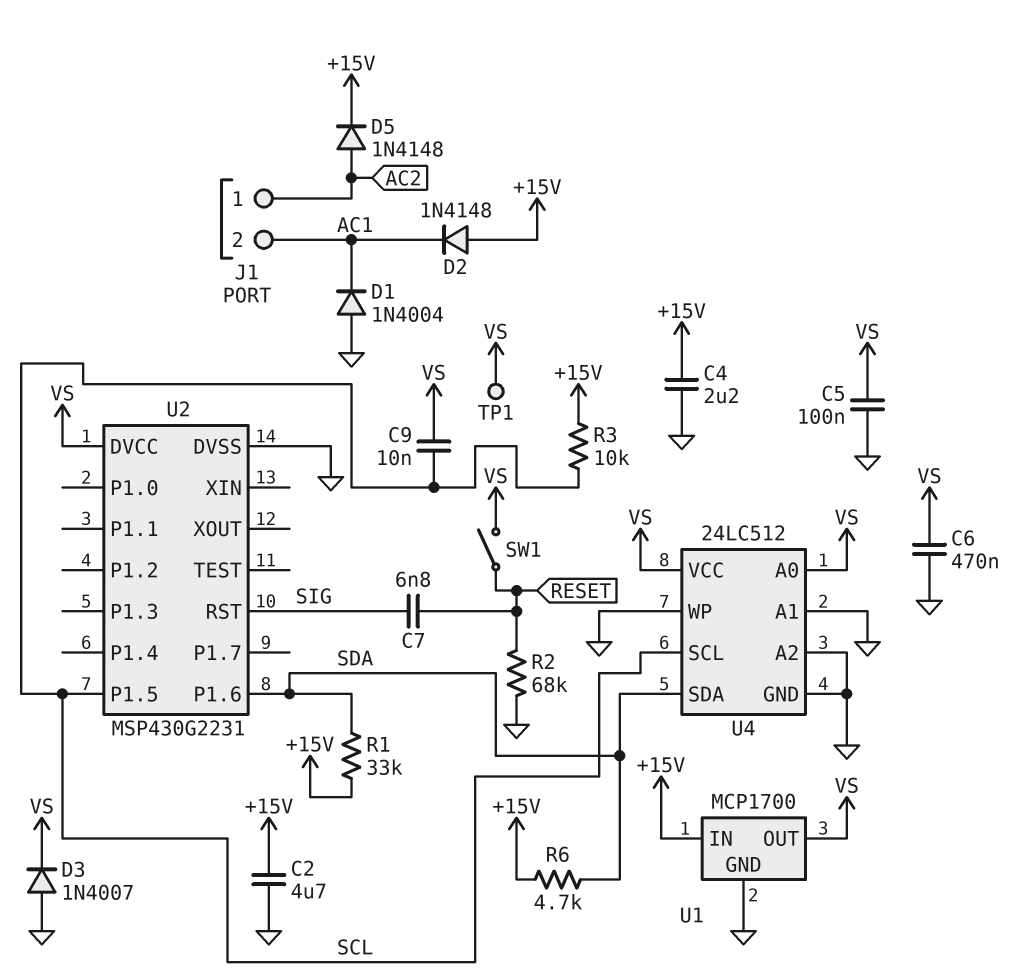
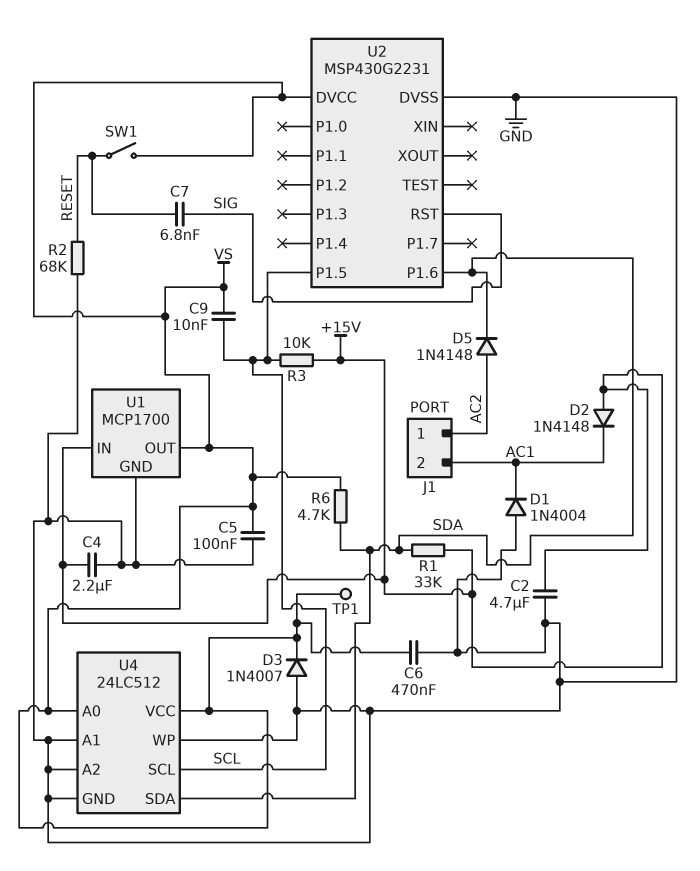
D5: diode 1N4148 (A AC2, K +15V) -> diode 1N4148 (A AC2, K SDA)
R6: 4.7k (+15V, SDA) -> 4.7k (SDA, VS)

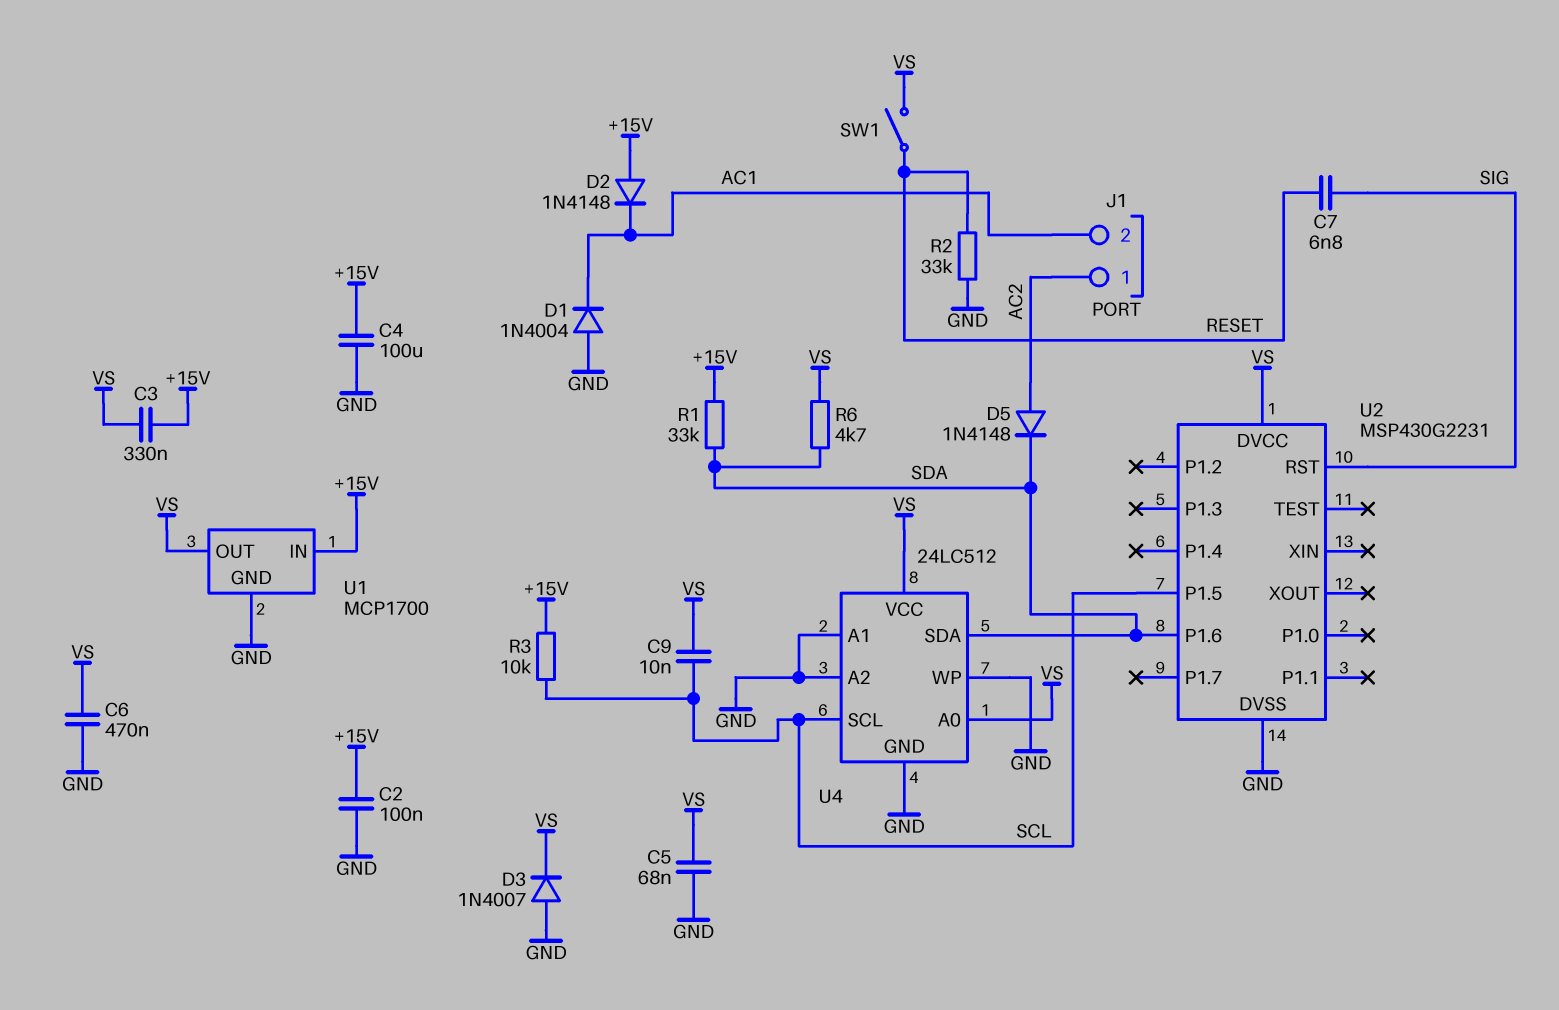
C2: 4.7uF (+15V, GND) -> 100nF (+15V, GND)
C3: none -> 330nF (+15V, VS)
C4: 2.2uF (+15V, GND) -> 100uF (+15V, GND)
C5: 100nF (GND, VS) -> 68nF (GND, VS)
R2: 68k (GND, RESET) -> 33k (GND, RESET)
TP1: test point (VS) -> none

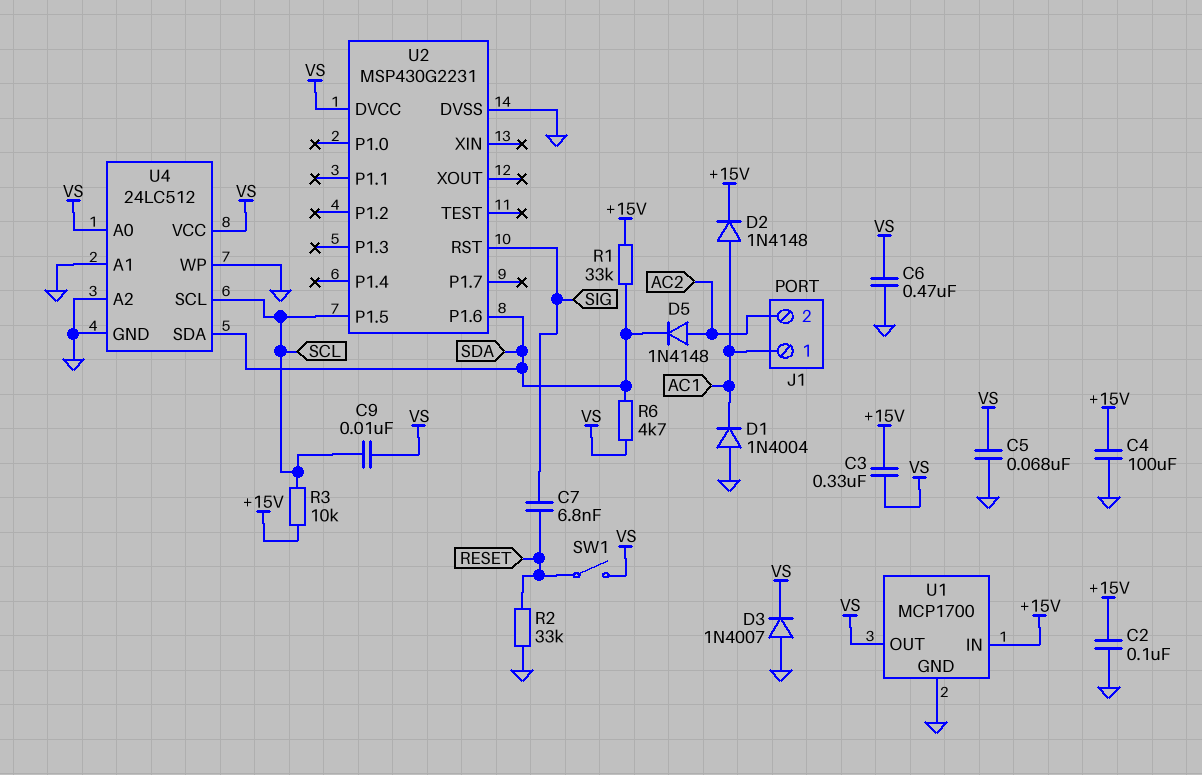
D2: diode 1N4148 (A +15V, K AC1) -> diode 1N4148 (A AC1, K +15V)
J1 pin 1: AC2 -> AC1
J1 pin 2: AC1 -> AC2

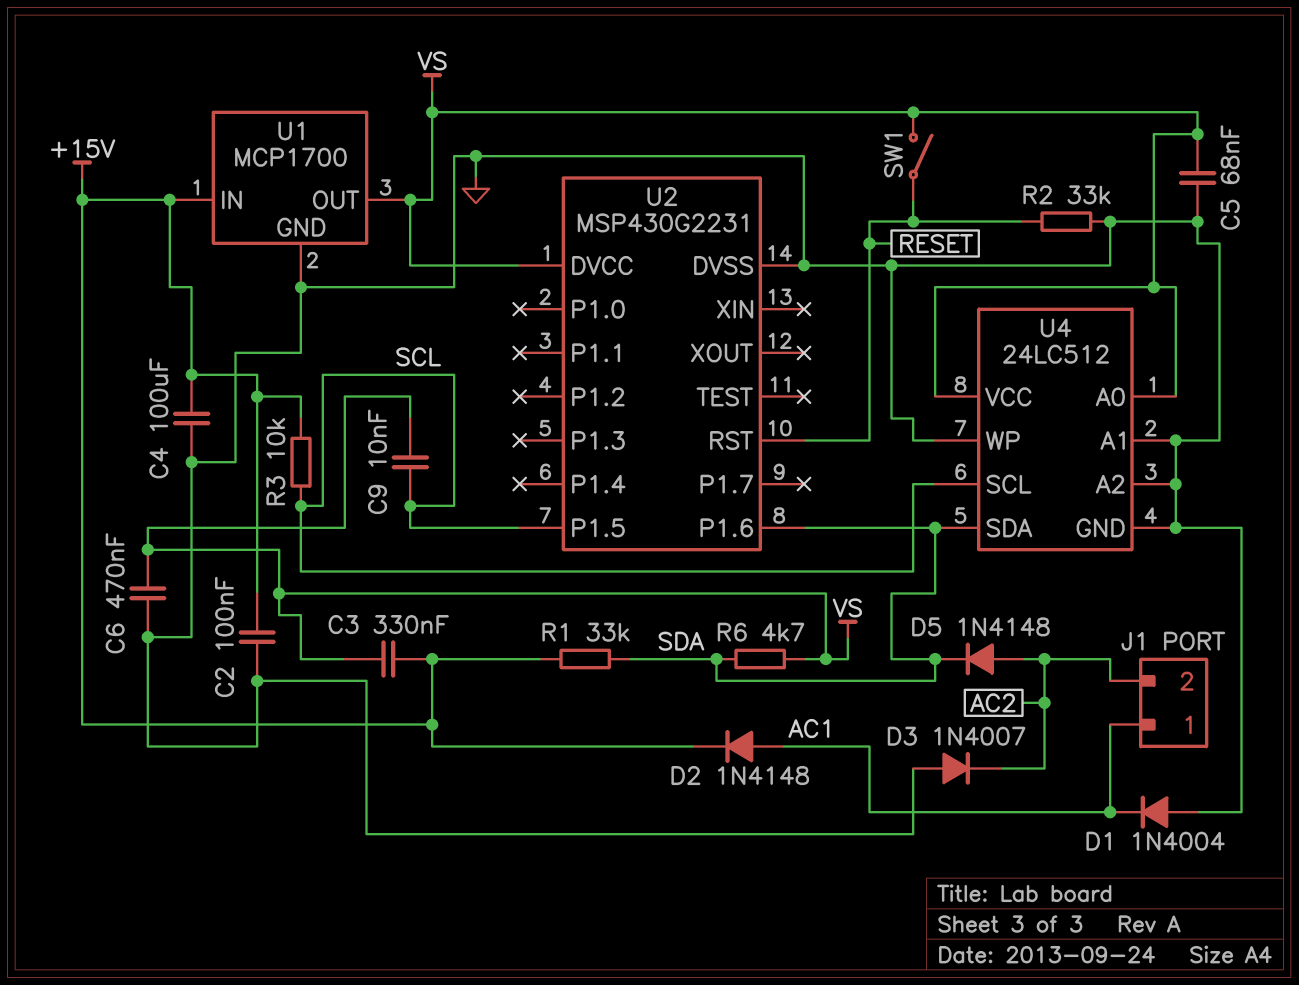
C7: 6.8nF (RESET, SIG) -> none
D3: diode 1N4007 (A GND, K VS) -> diode 1N4007 (A GND, K AC2)
U2 pin RST: SIG -> RESET

